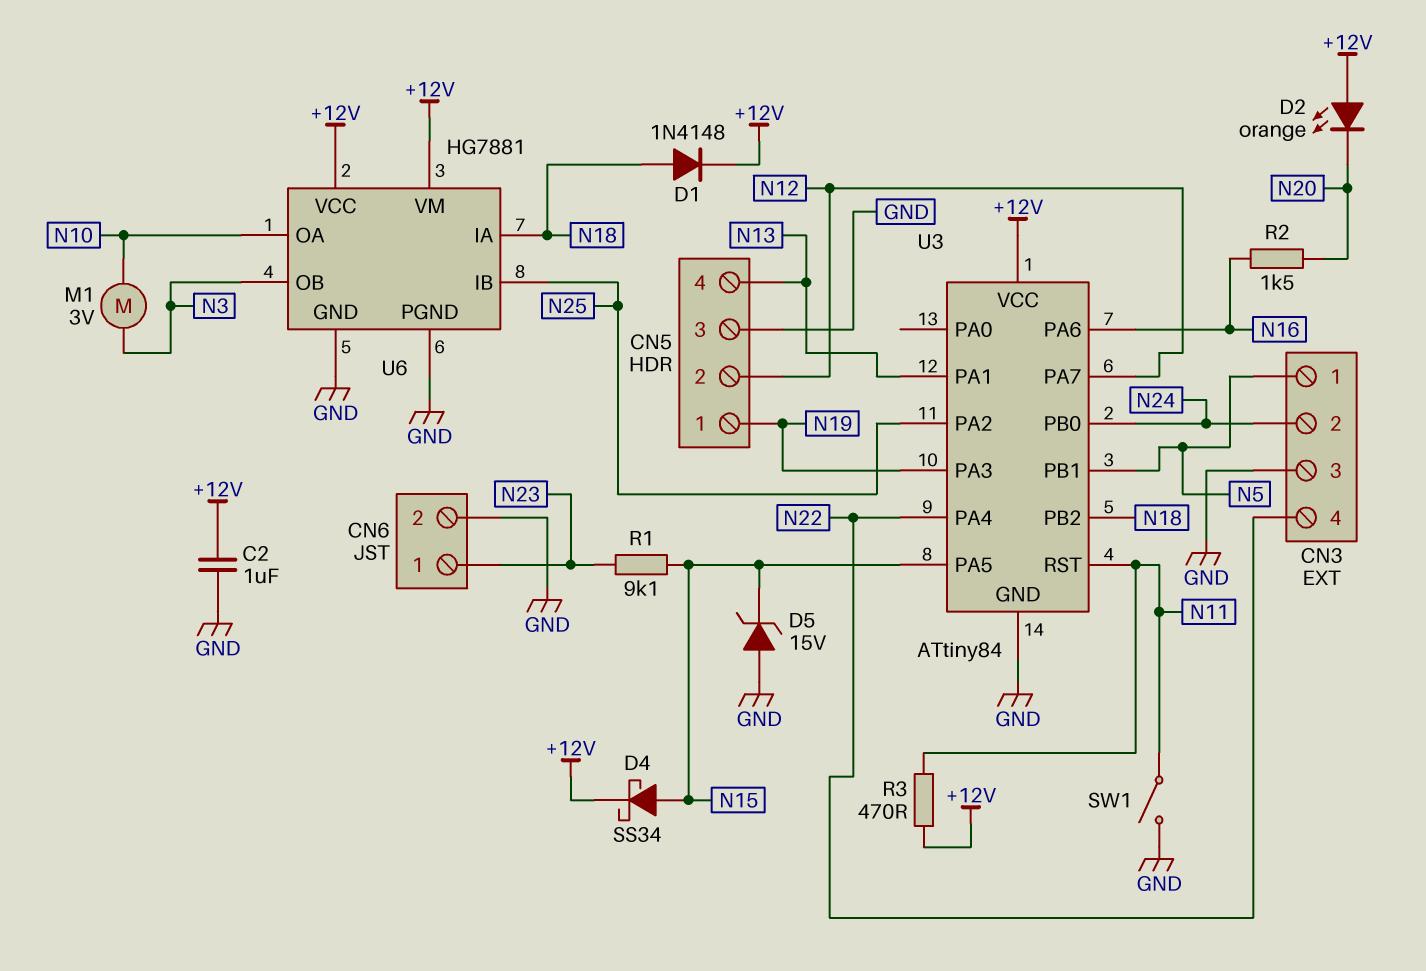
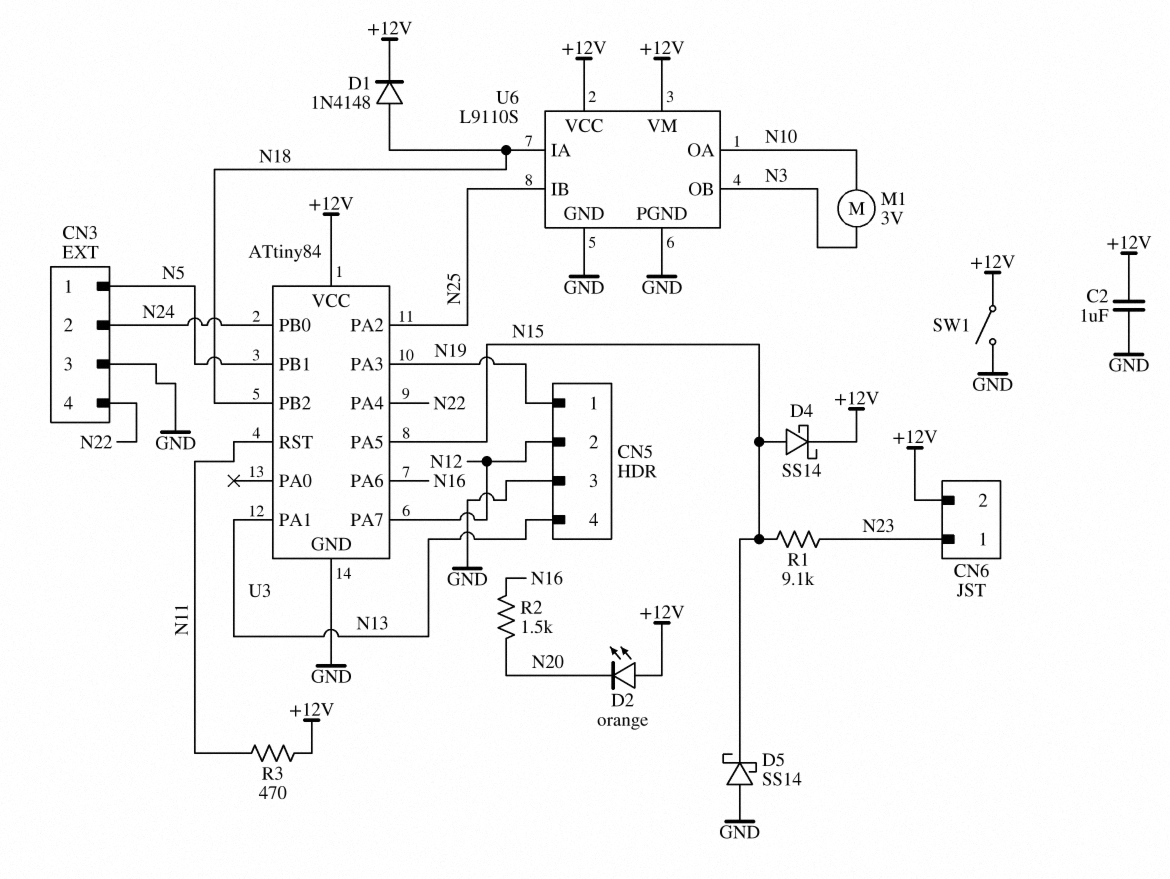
CN6 pin 2: GND -> +12V
D4: schottky SS34 (A N15, K +12V) -> schottky SS14 (A N15, K +12V)
D5: zener 15V (A GND, K N15) -> schottky SS14 (A GND, K N15)
SW1: switch (GND, N11) -> switch (+12V, GND)
U6: HG7881 -> L9110S

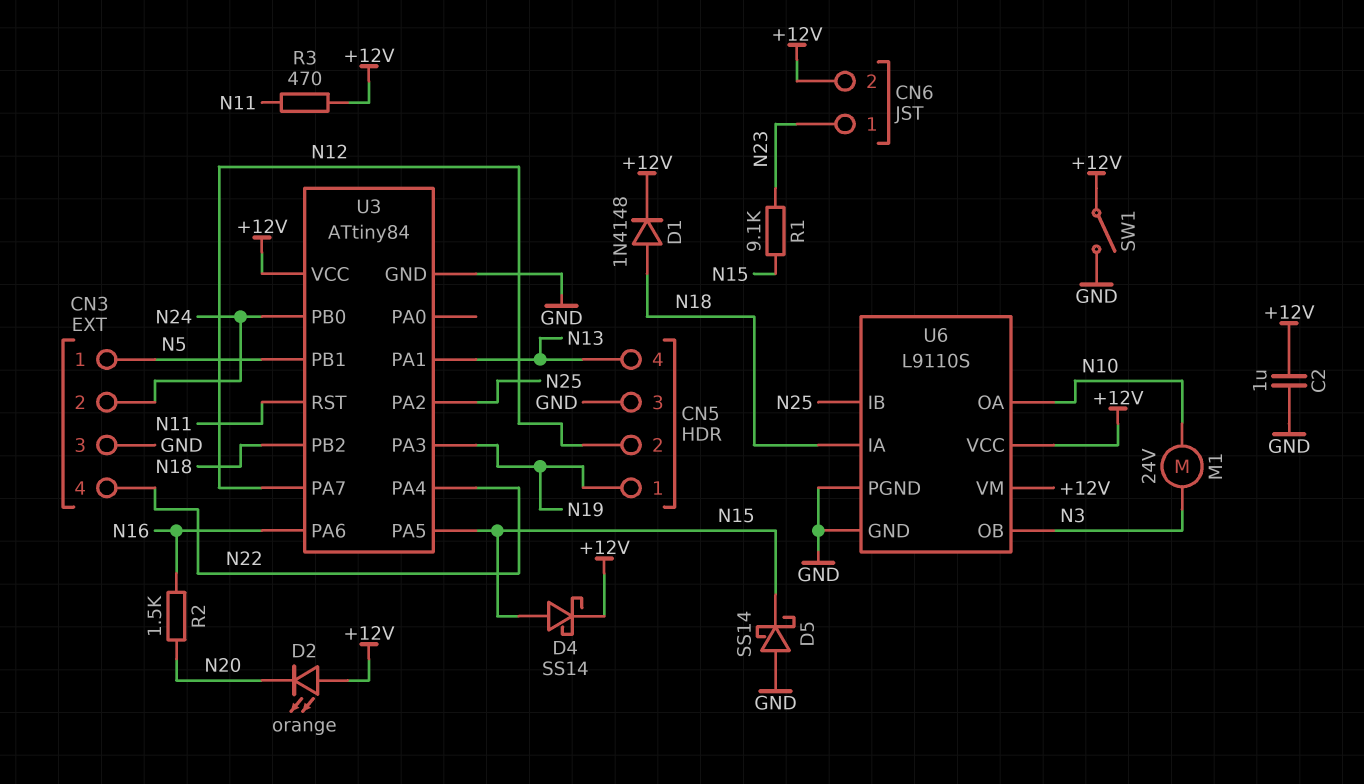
M1: motor 3V (N3, N10) -> motor 24V (N3, N10)

